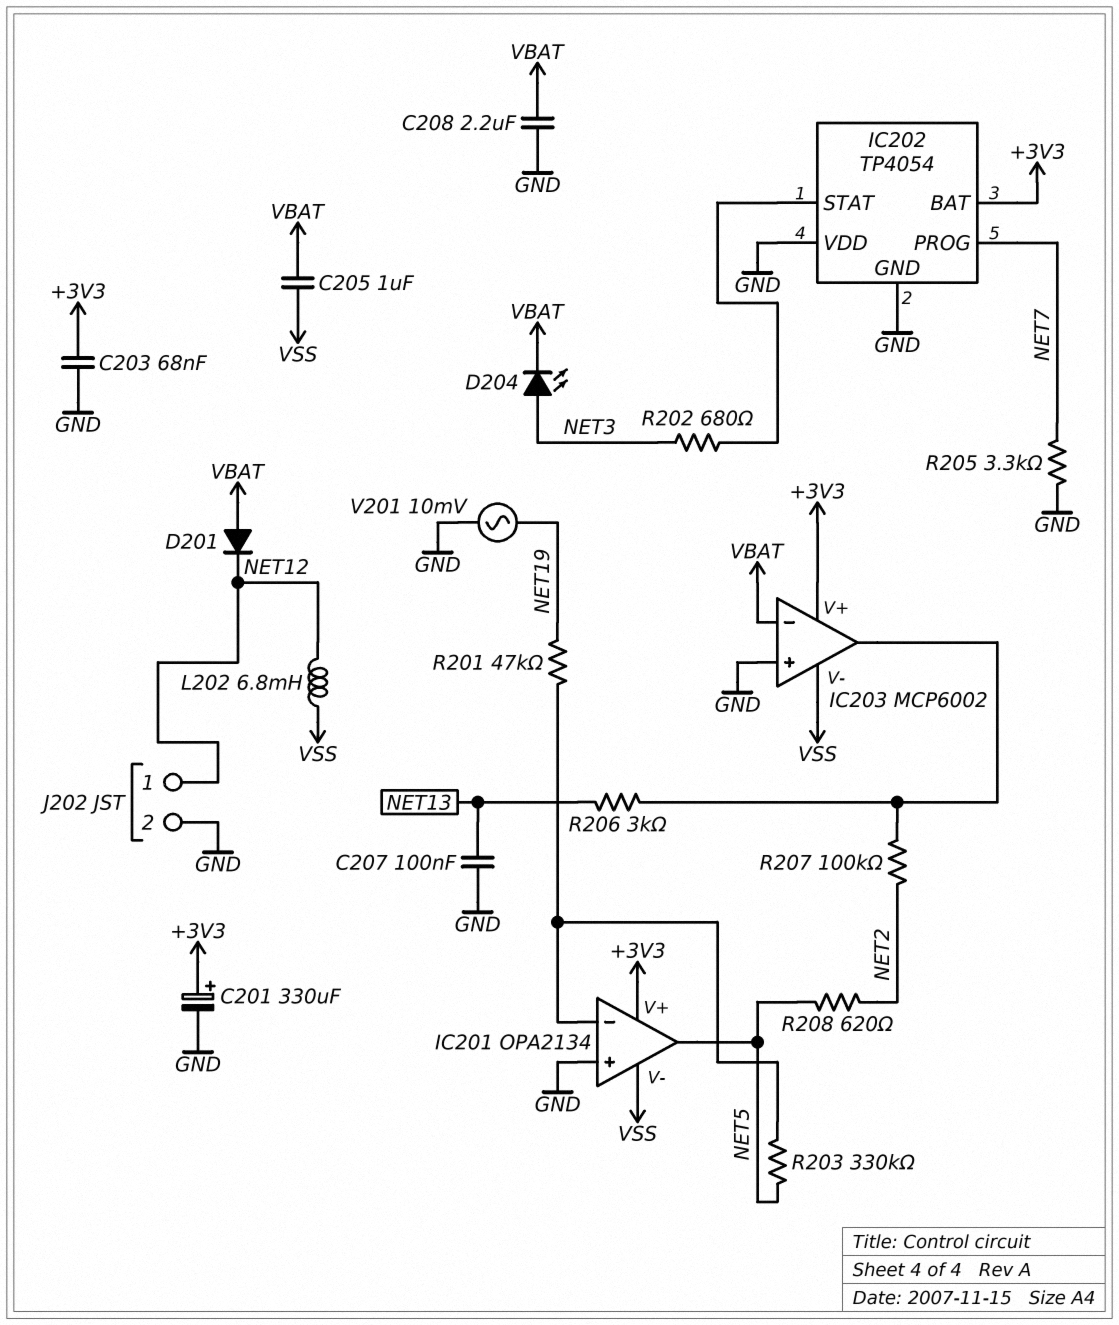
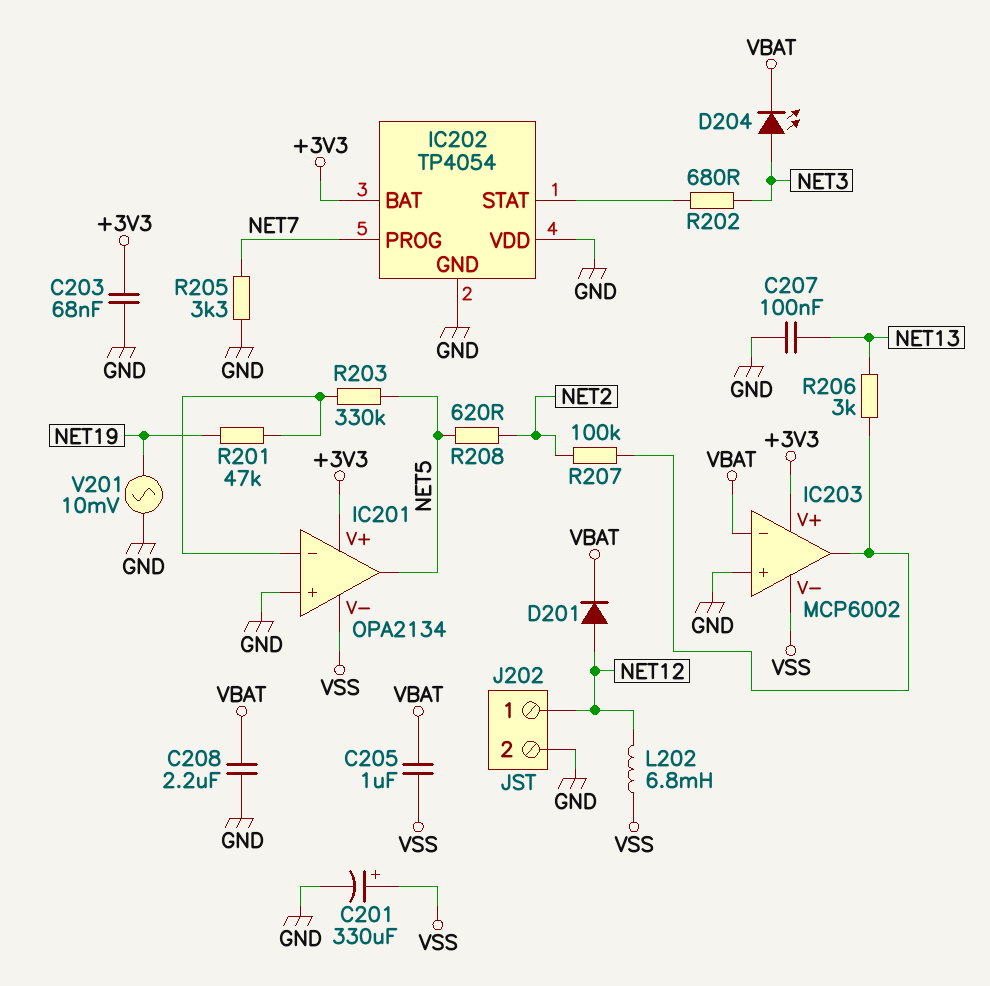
C201: 330uF (plus +3V3, minus GND) -> 330uF (plus VSS, minus GND)
D201: diode (A VBAT, K NET12) -> diode (A NET12, K VBAT)

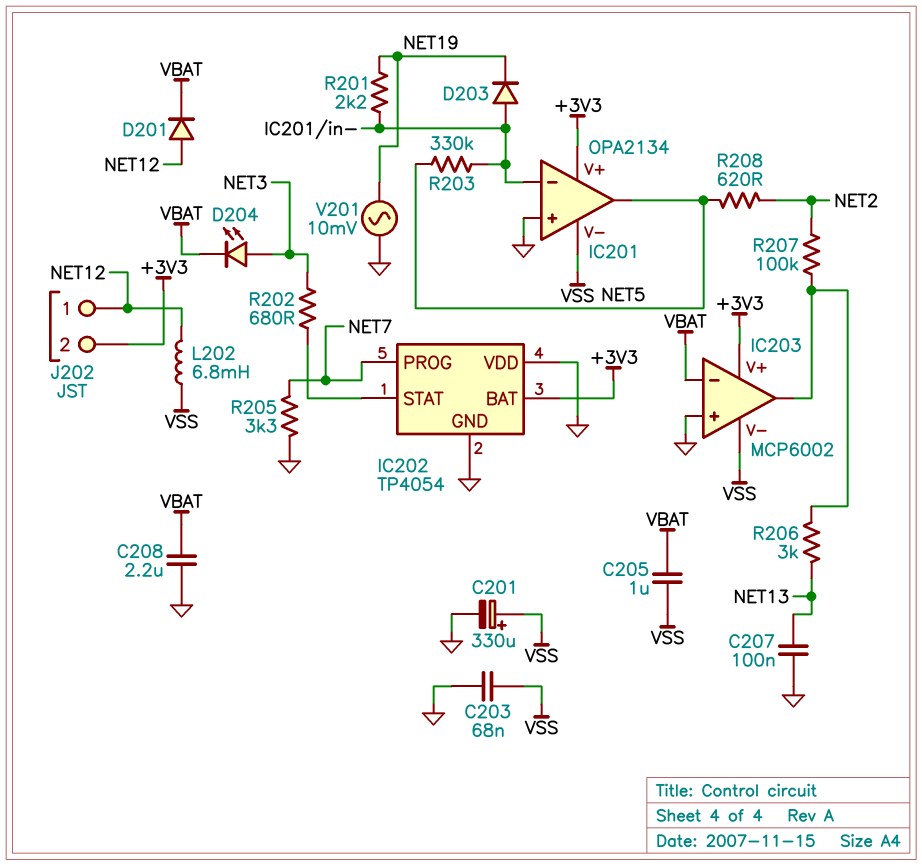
C203: 68nF (+3V3, GND) -> 68nF (GND, VSS)
D203: none -> diode (A IC201/in-, K NET19)
J202 pin 2: GND -> +3V3
R201: 47k (IC201/in-, NET19) -> 2.2k (IC201/in-, NET19)

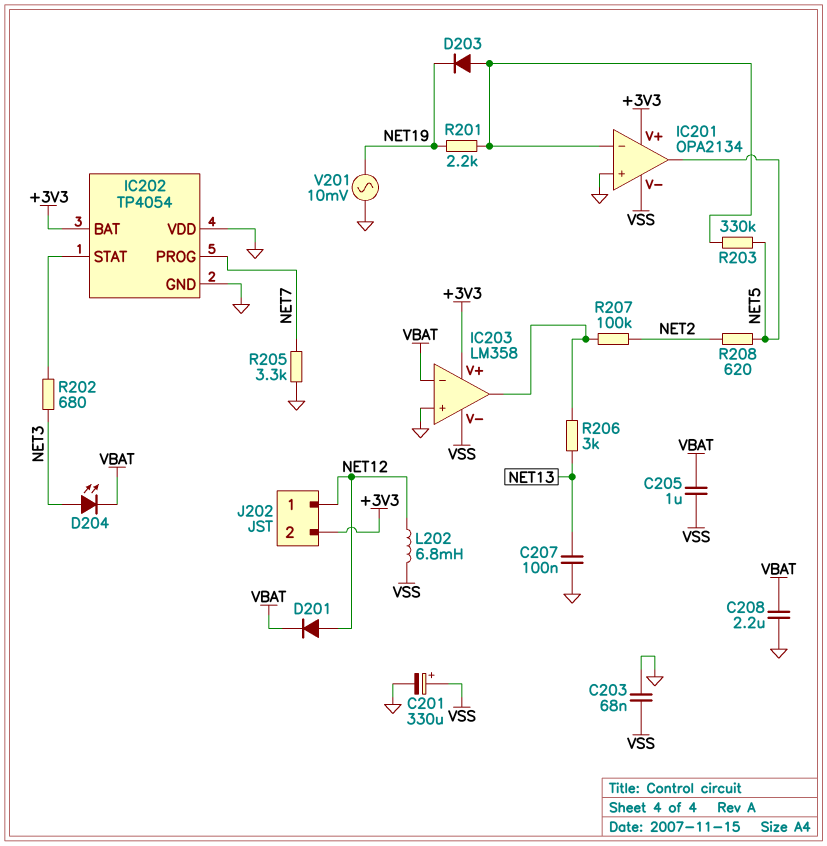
IC203: MCP6002 -> LM358

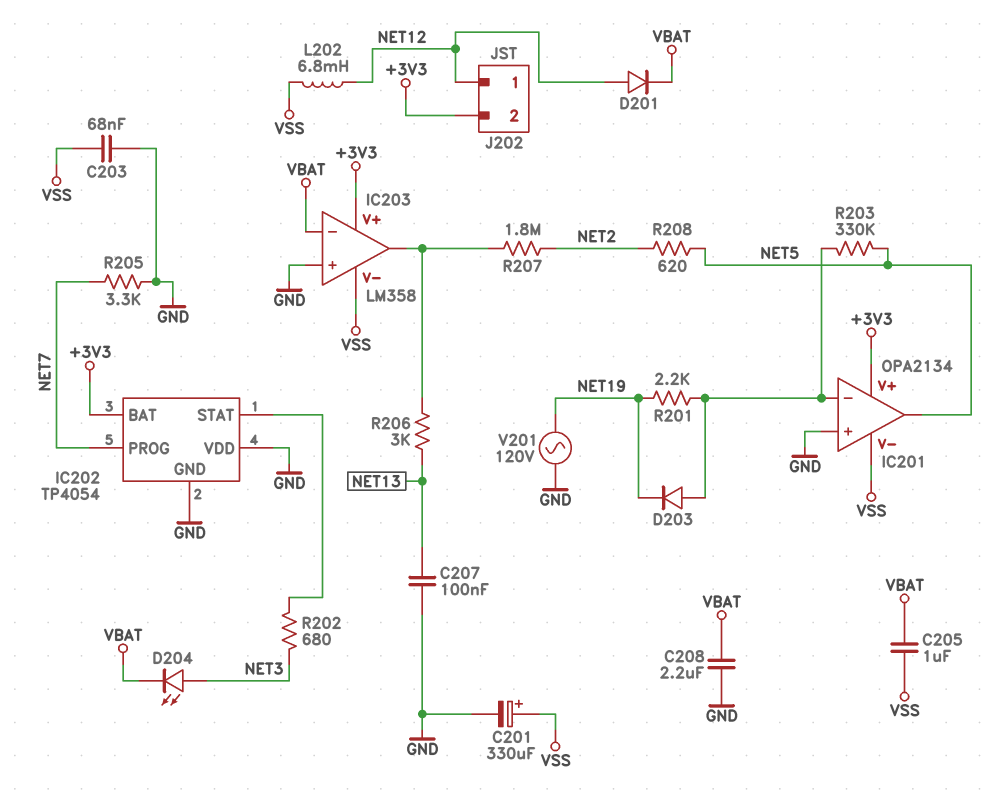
R207: 100k (IC203/out, NET2) -> 1.8M (IC203/out, NET2)
V201: AC 10mV (GND, NET19) -> AC 120V (GND, NET19)

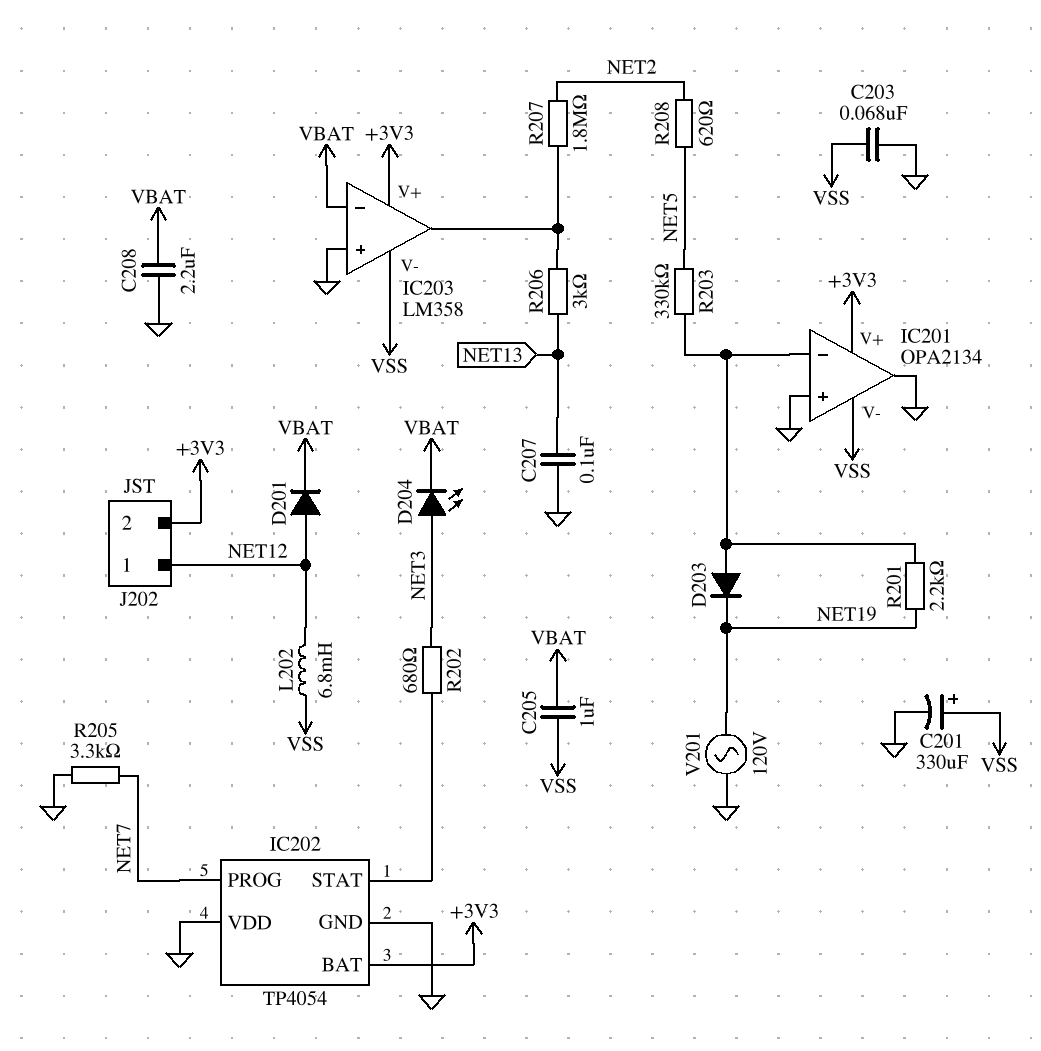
IC201 pin out: NET5 -> GND

